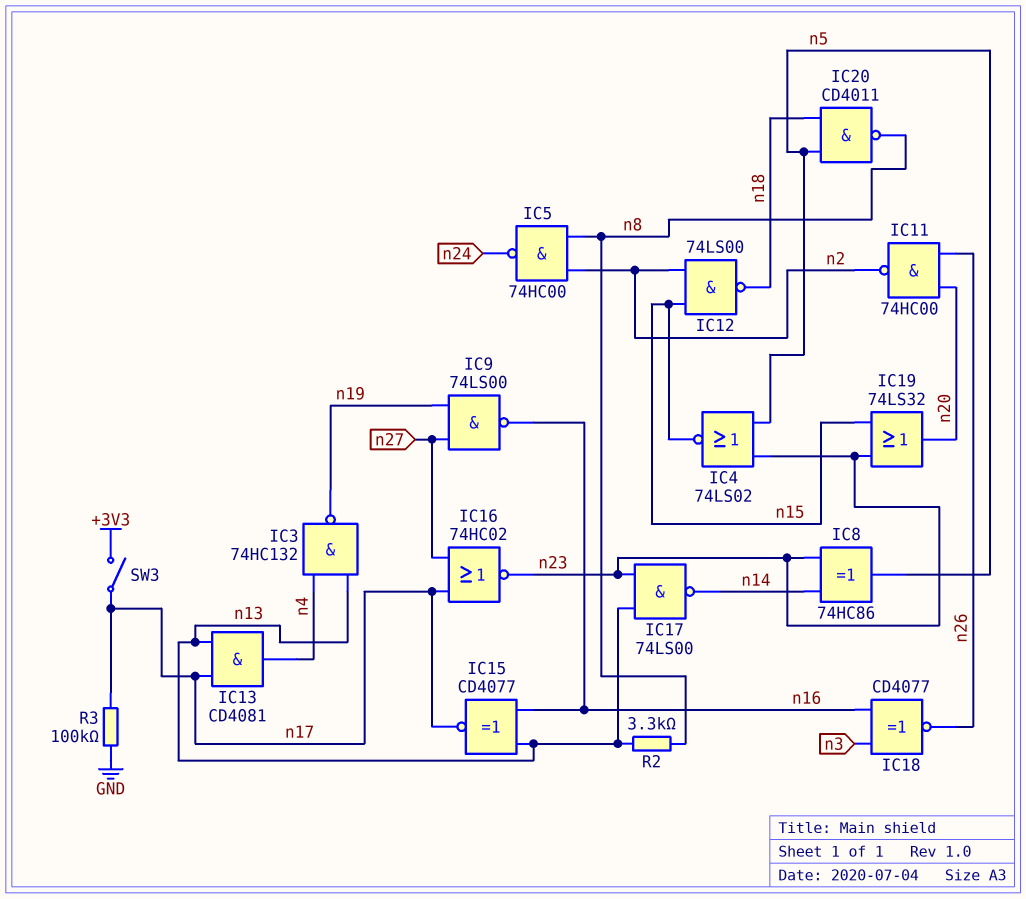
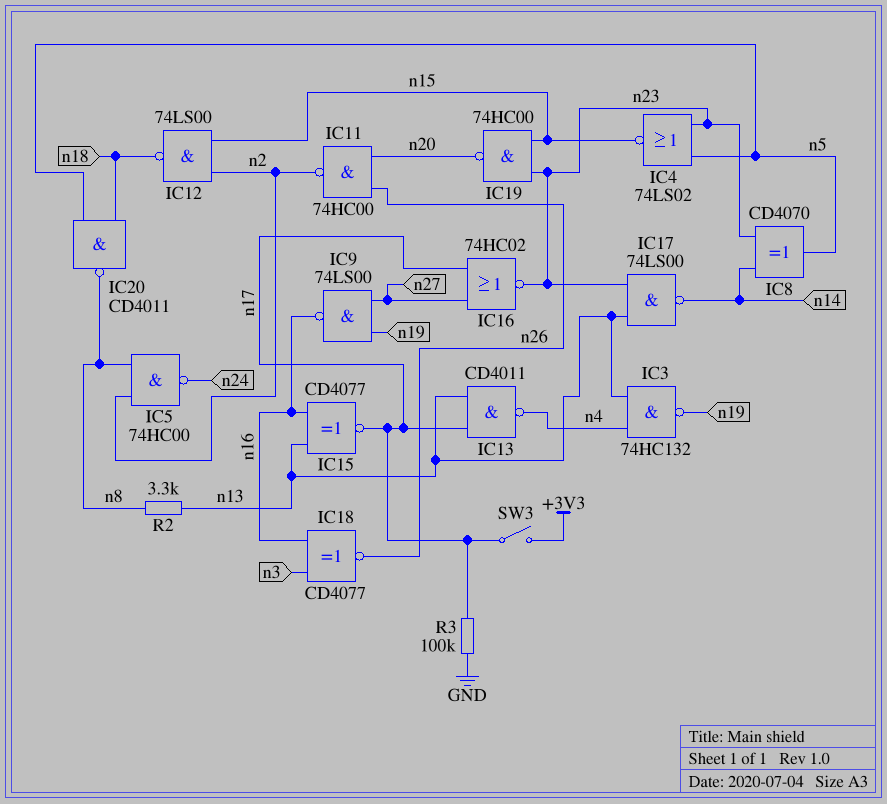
IC8: XOR 74HC86 (in n14, in n23, out n5) -> XOR CD4070 (in n14, in n23, out n5)
IC13: AND CD4081 (in n13, in n17, out n4) -> NAND CD4011 (in n13, in n17, out n4)
IC19: OR 74LS32 (in n15, in n23, out n20) -> NAND 74HC00 (in n15, in n23, out n20)

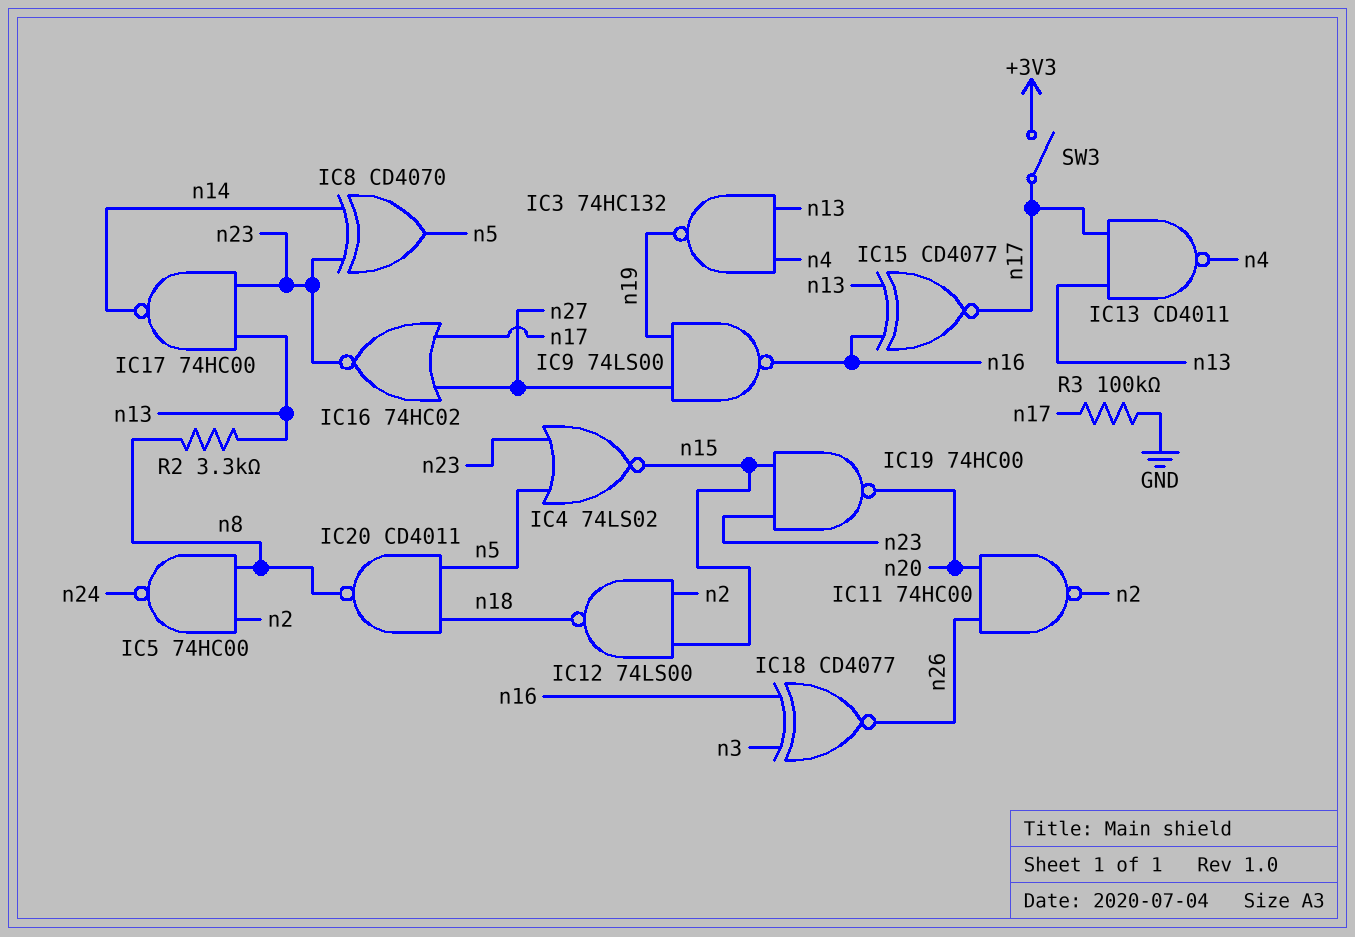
IC17: NAND 74LS00 (in n13, in n23, out n14) -> NAND 74HC00 (in n13, in n23, out n14)

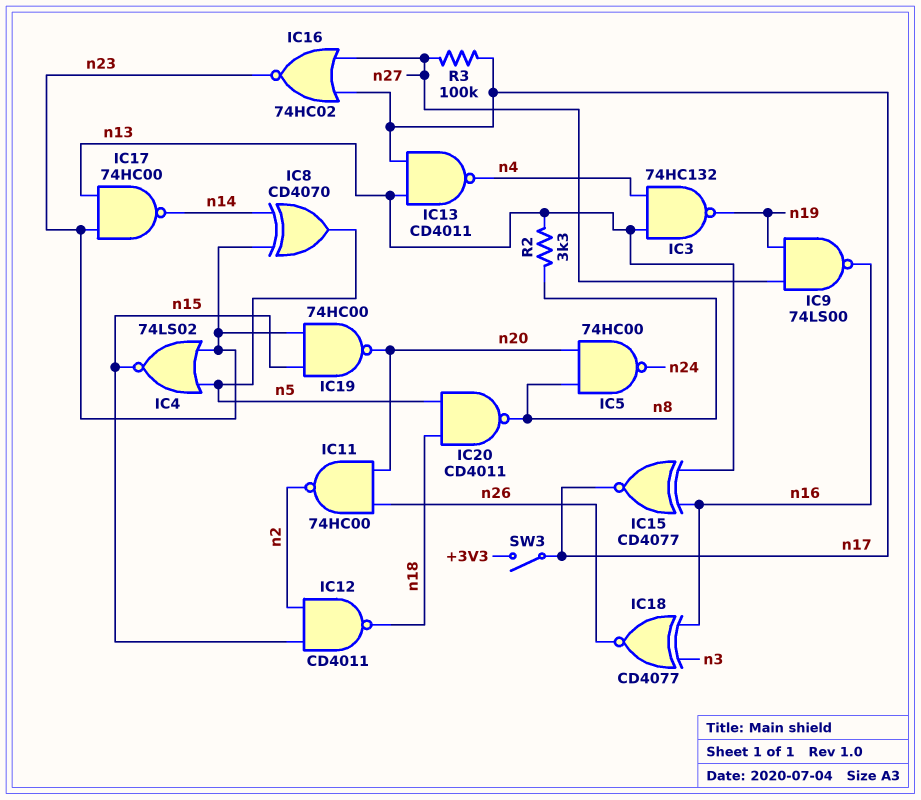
IC5: NAND 74HC00 (in n2, in n8, out n24) -> NAND 74HC00 (in n8, in n20, out n24)
IC12: NAND 74LS00 (in n2, in n15, out n18) -> NAND CD4011 (in n2, in n15, out n18)
R3: 100k (GND, n17) -> 100k (n17, n27)

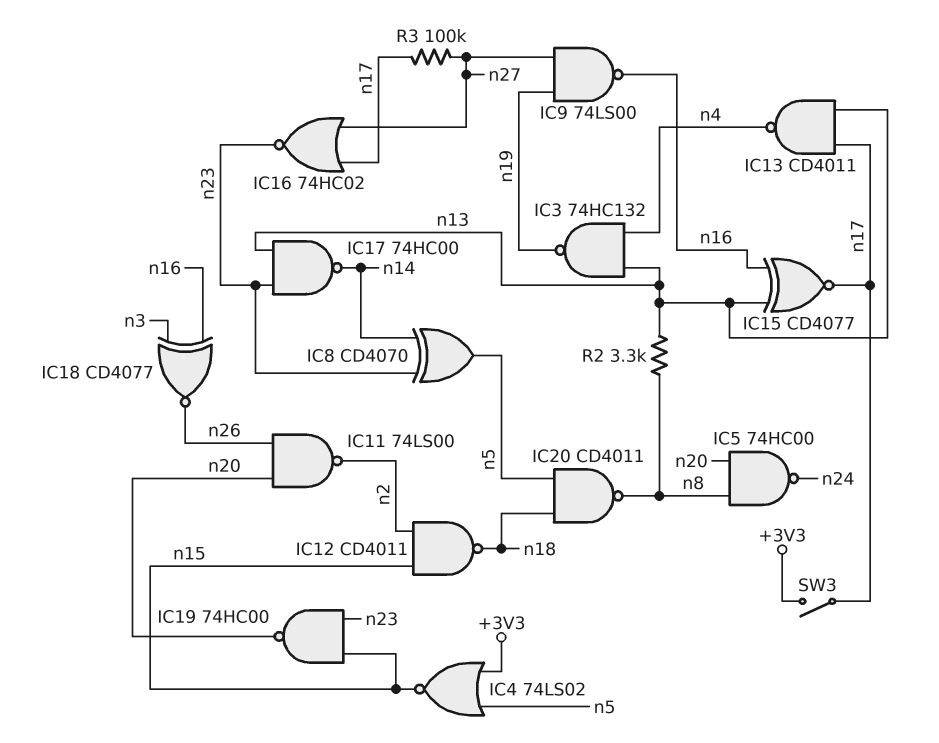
IC4: NOR 74LS02 (in n5, in n23, out n15) -> NOR 74LS02 (in +3V3, in n5, out n15)
IC11: NAND 74HC00 (in n20, in n26, out n2) -> NAND 74LS00 (in n20, in n26, out n2)

